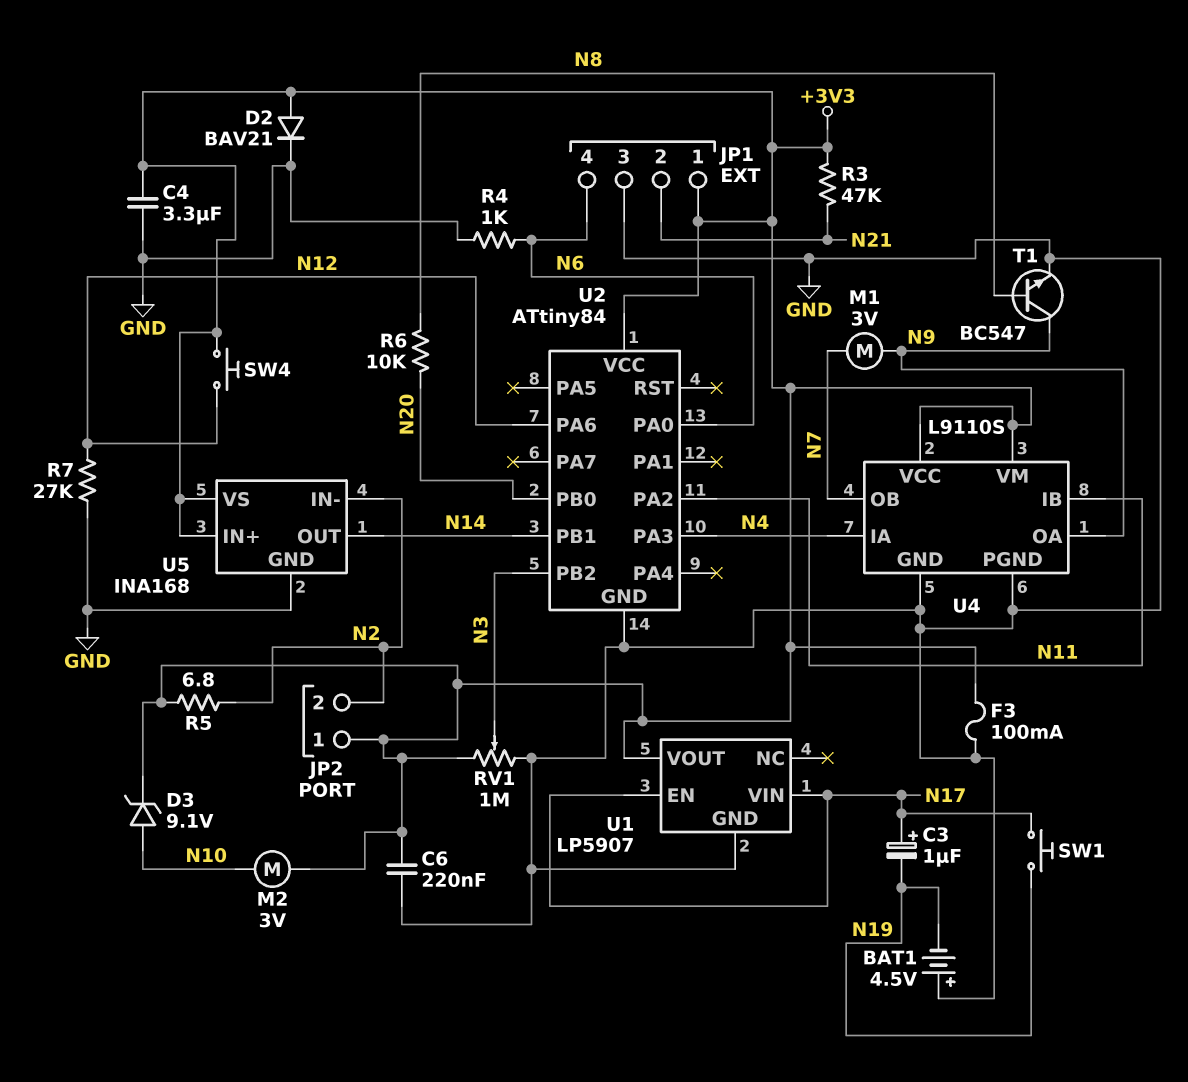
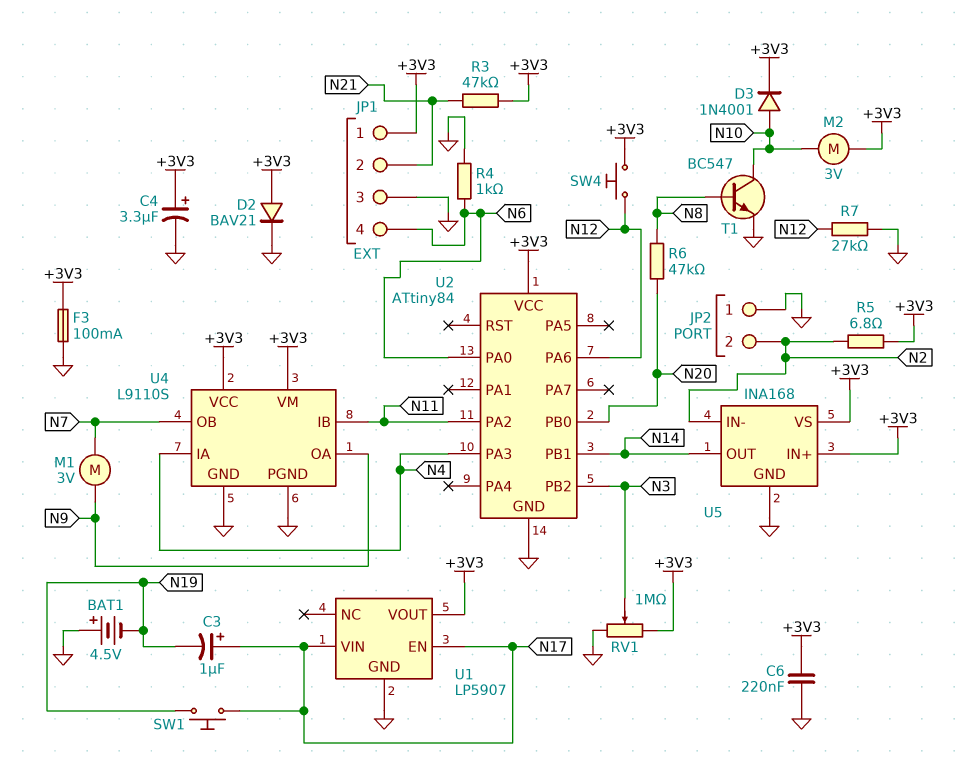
C4: 3.3uF (+3V3, GND) -> 3.3uF (plus +3V3, minus GND)
D3: zener 9.1V (A N10, K +3V3) -> diode 1N4001 (A N10, K +3V3)
JP2 pin 1: +3V3 -> GND
R6: 10k (N8, N20) -> 47k (N8, N20)
T1: NPN BC547 (B N8, C N9, E GND) -> NPN BC547 (B N8, C N10, E GND)

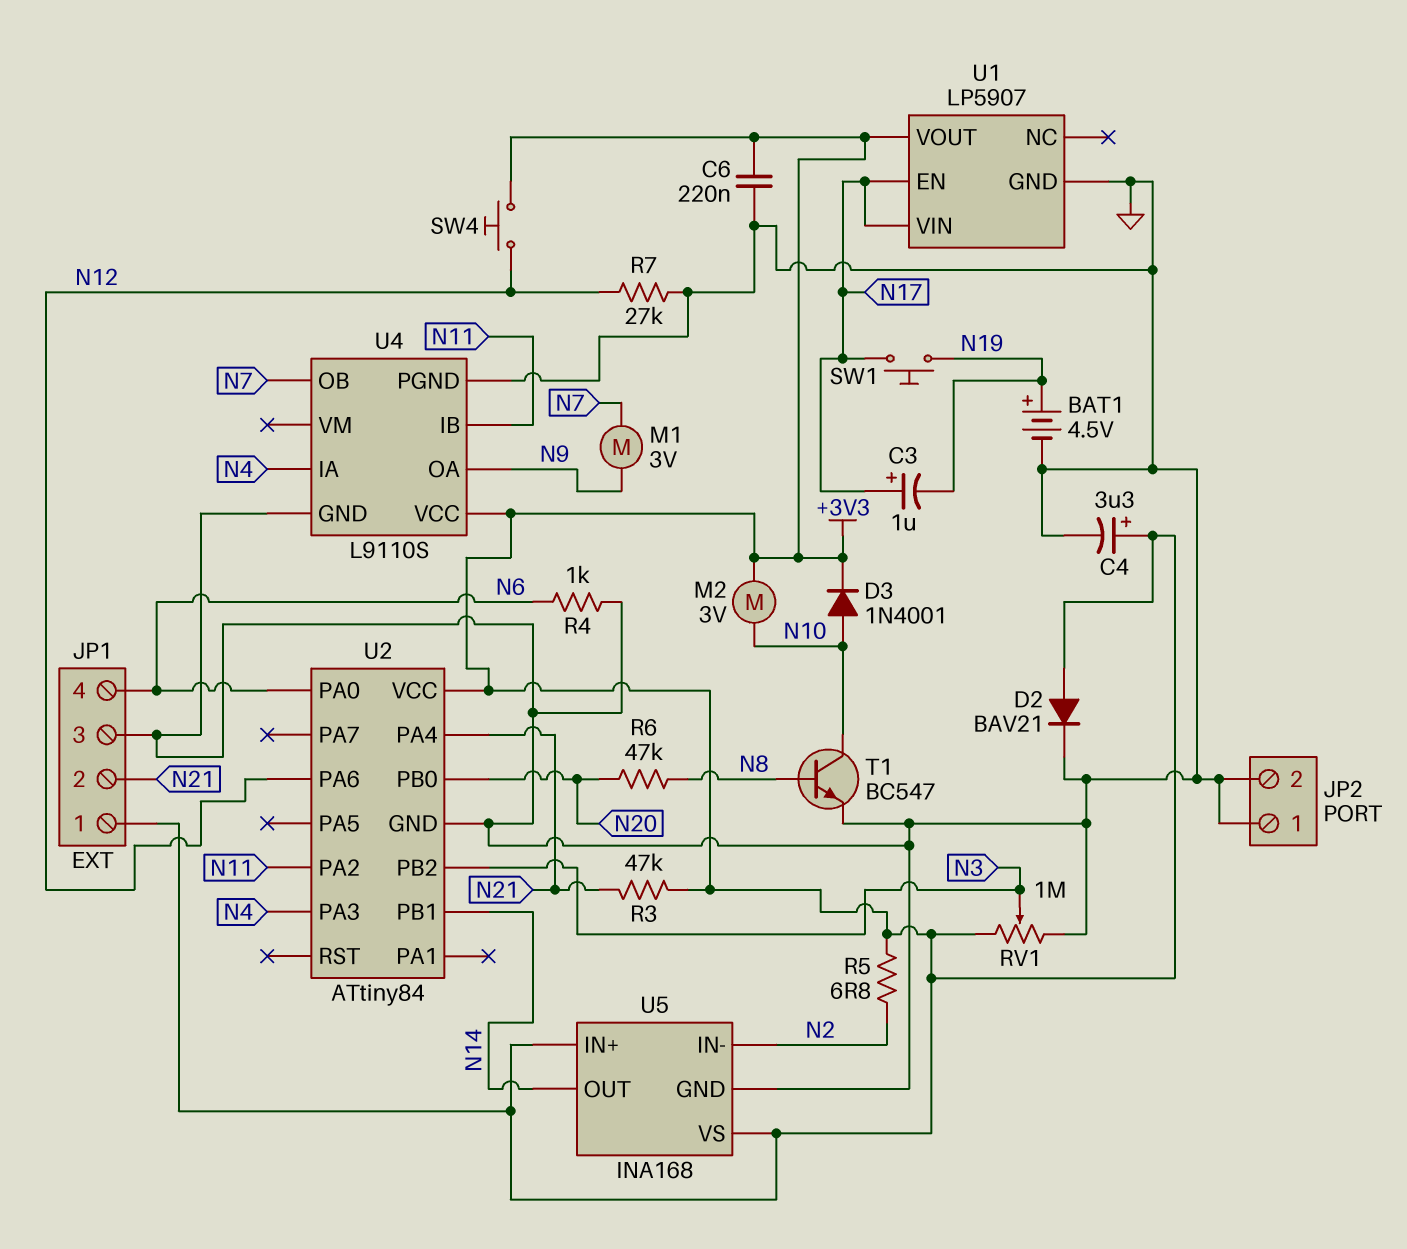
BAT1: 4.5V (plus GND, minus N19) -> 4.5V (plus N19, minus GND)
F3: 100mA (+3V3, GND) -> none
JP2 pin 2: N2 -> GND
U2 pin PA4: none -> N21
U4 pin VM: +3V3 -> none

